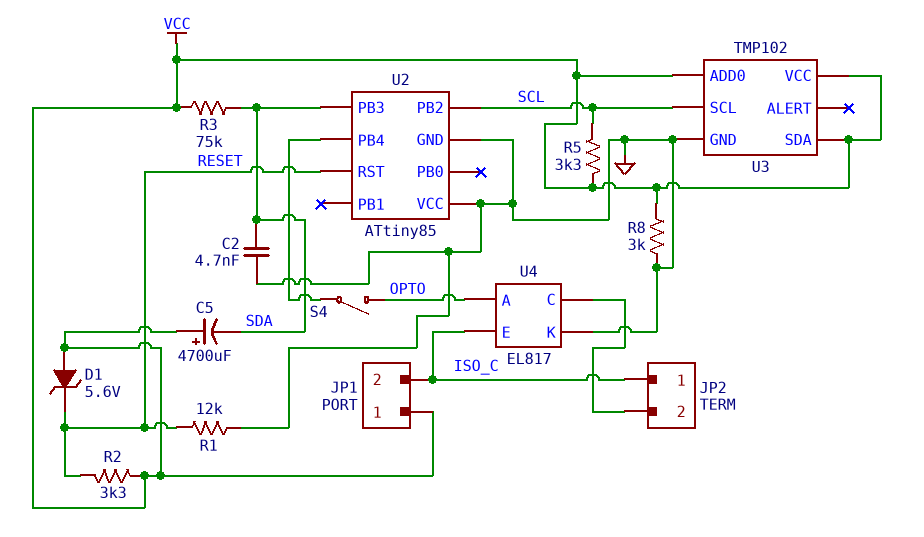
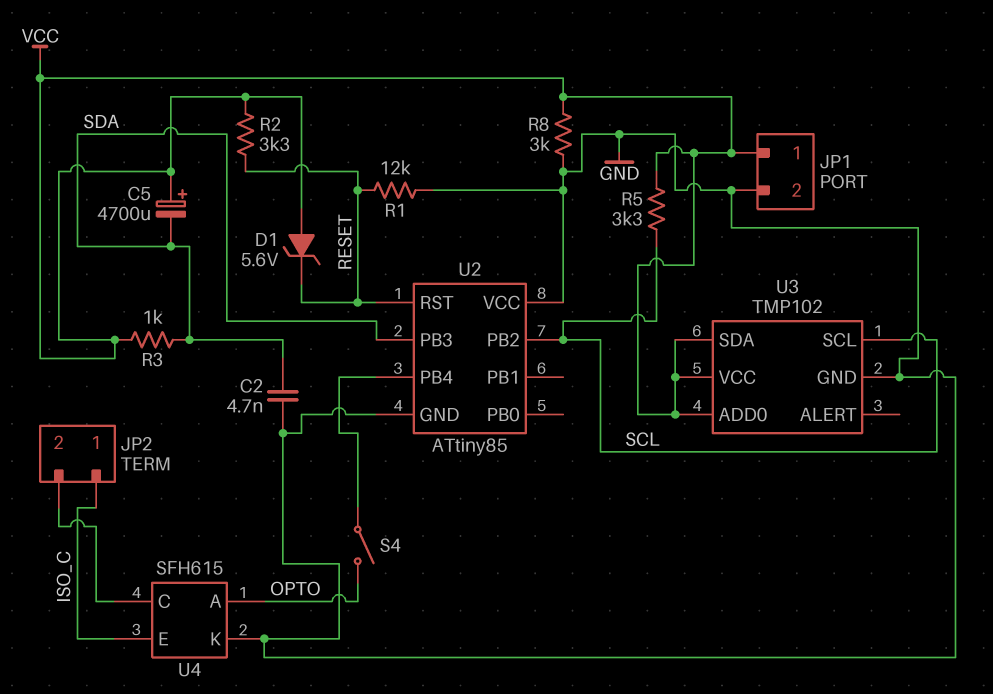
JP1 pin 2: ISO_C -> GND
R3: 75k (SDA, VCC) -> 1k (SDA, VCC)
U4: EL817 -> SFH615

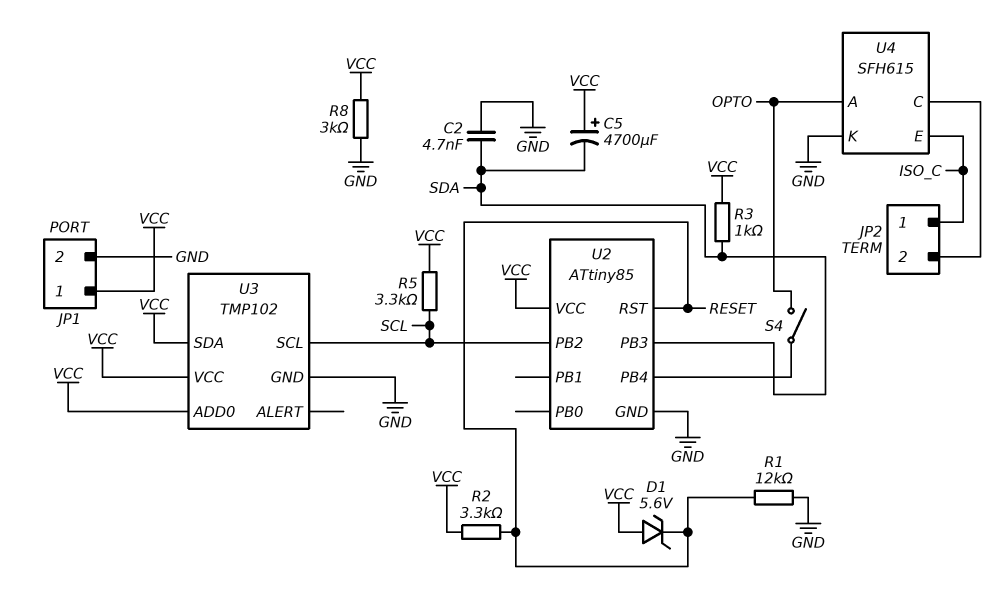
U2 pin VCC: GND -> VCC

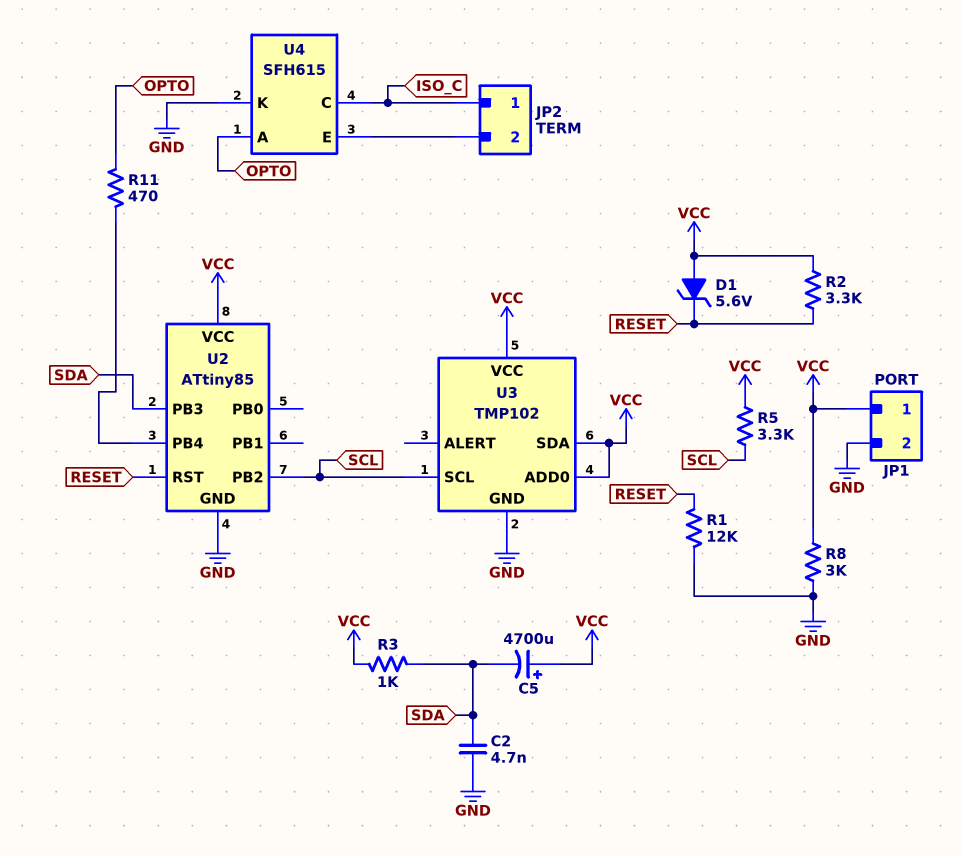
R11: none -> 470 (OPTO, U2/PB4)
S4: switch (OPTO, U2/PB4) -> none
U4 pin C: JP2/2 -> ISO_C
U4 pin E: ISO_C -> JP2/2

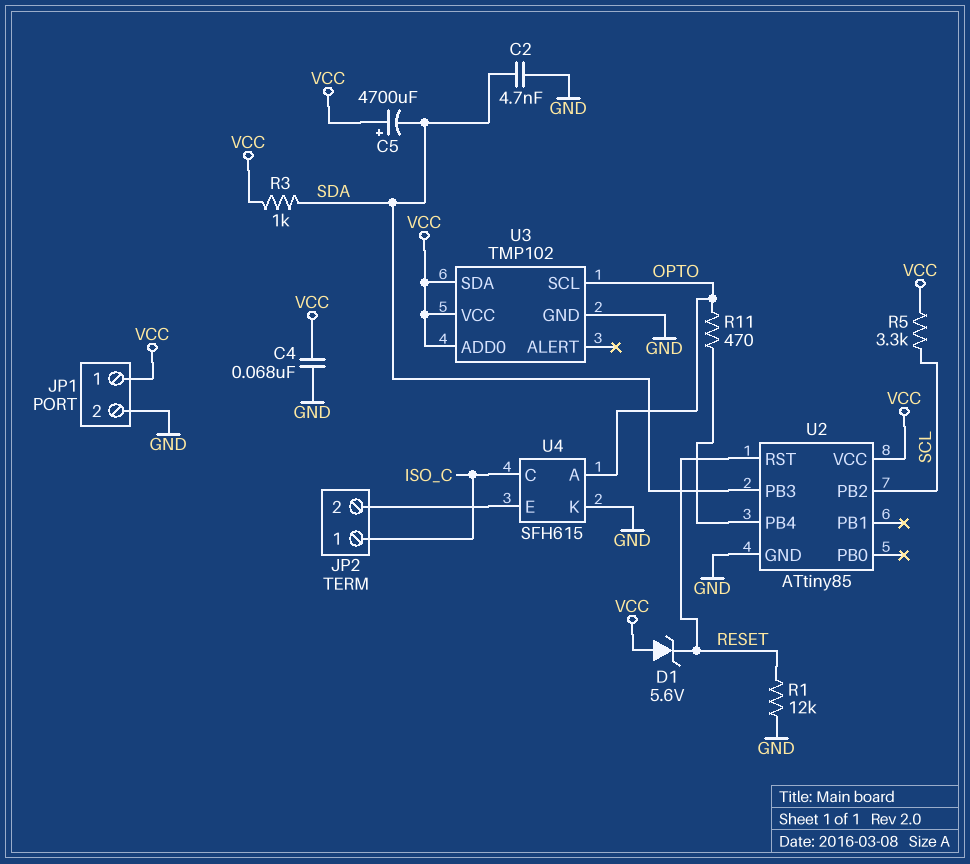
C4: none -> 68nF (GND, VCC)
R2: 3.3k (RESET, VCC) -> none
R8: 3k (GND, VCC) -> none
U3 pin SCL: SCL -> OPTO

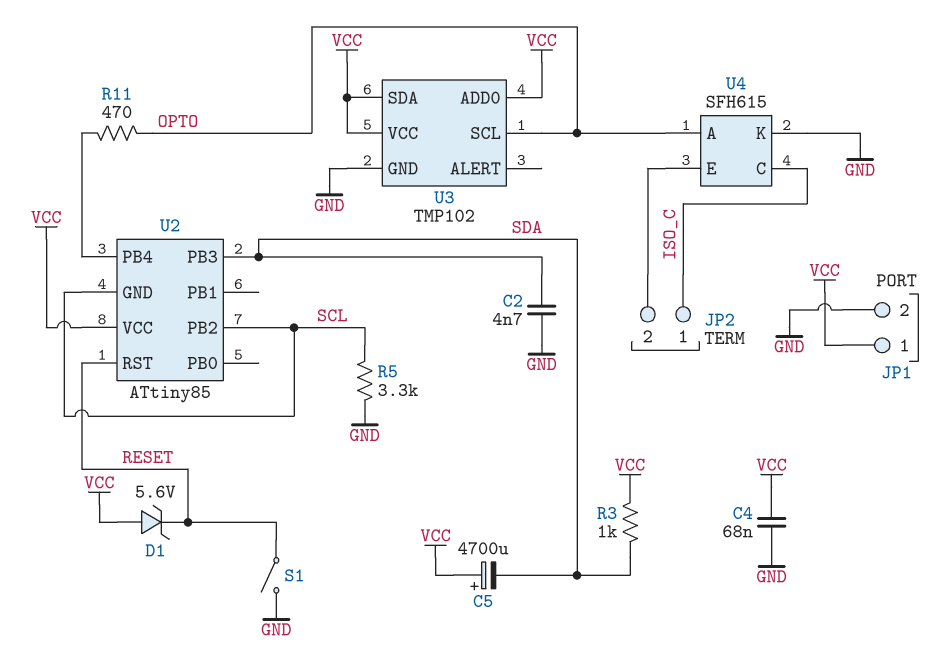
R1: 12k (GND, RESET) -> none
R5: 3.3k (SCL, VCC) -> 3.3k (GND, SCL)
S1: none -> switch (GND, RESET)
U2 pin GND: GND -> SCL

